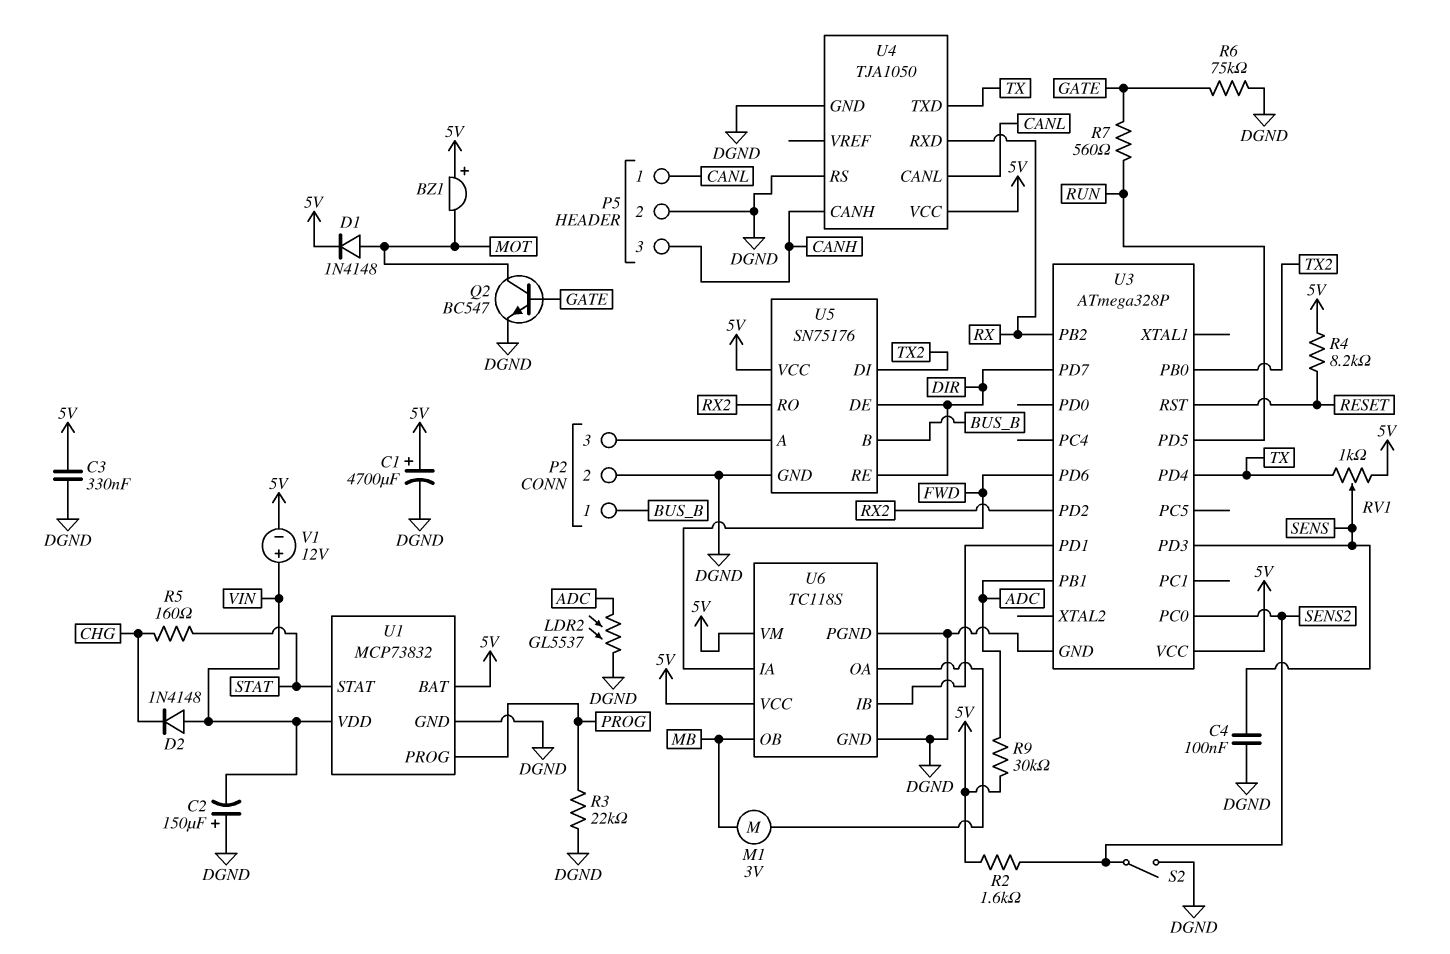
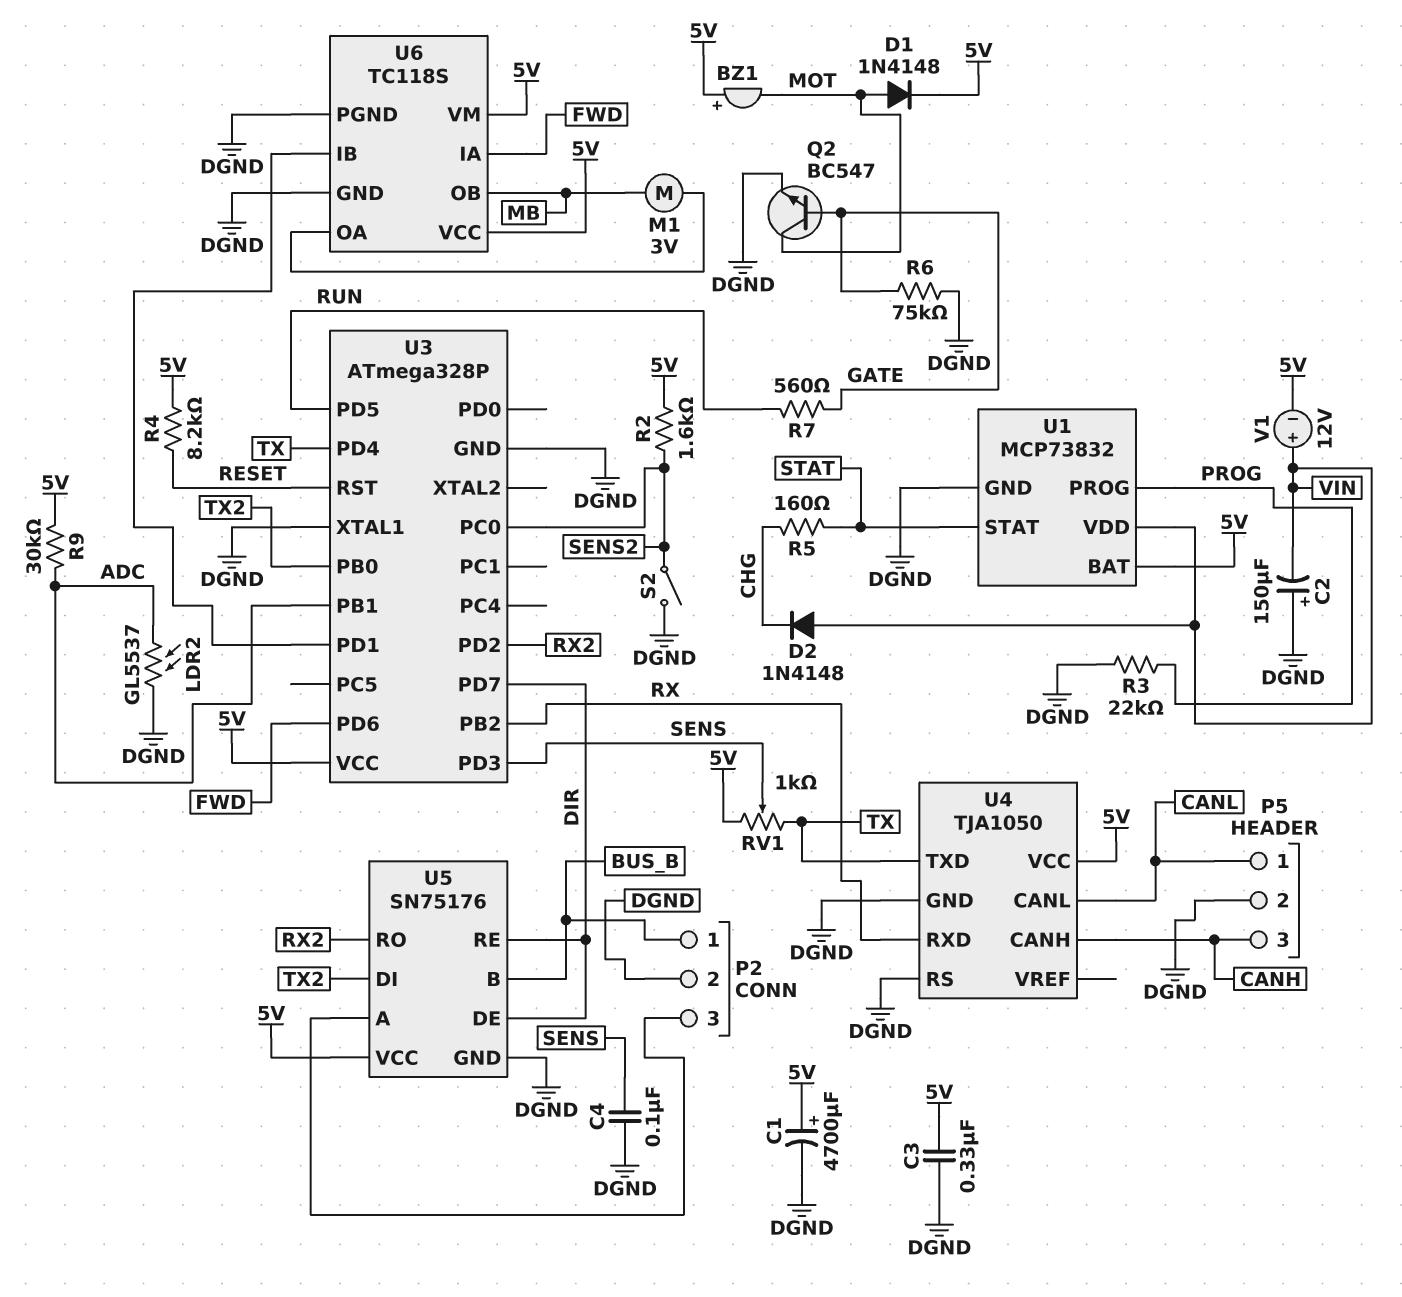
U3 pin XTAL1: none -> DGND

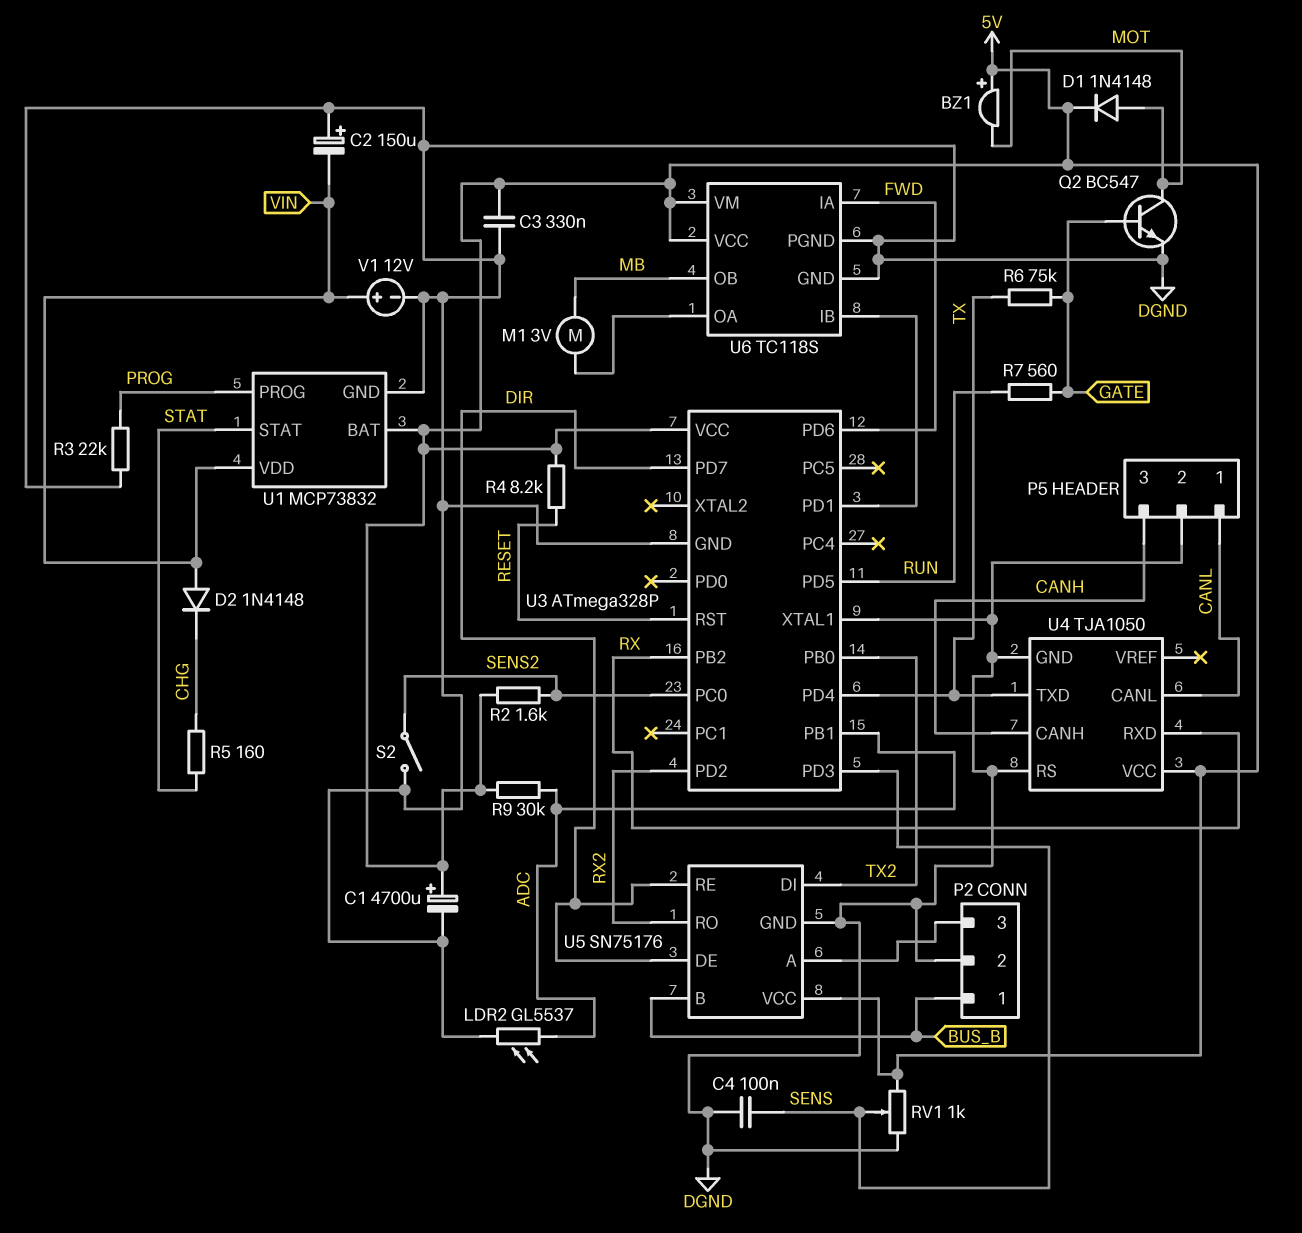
R6: 75k (DGND, GATE) -> 75k (GATE, TX)
RV1: 1k (5V, TX, wiper SENS) -> 1k (5V, DGND, wiper SENS)
V1: 12V (plus VIN, minus 5V) -> 12V (plus VIN, minus DGND)

